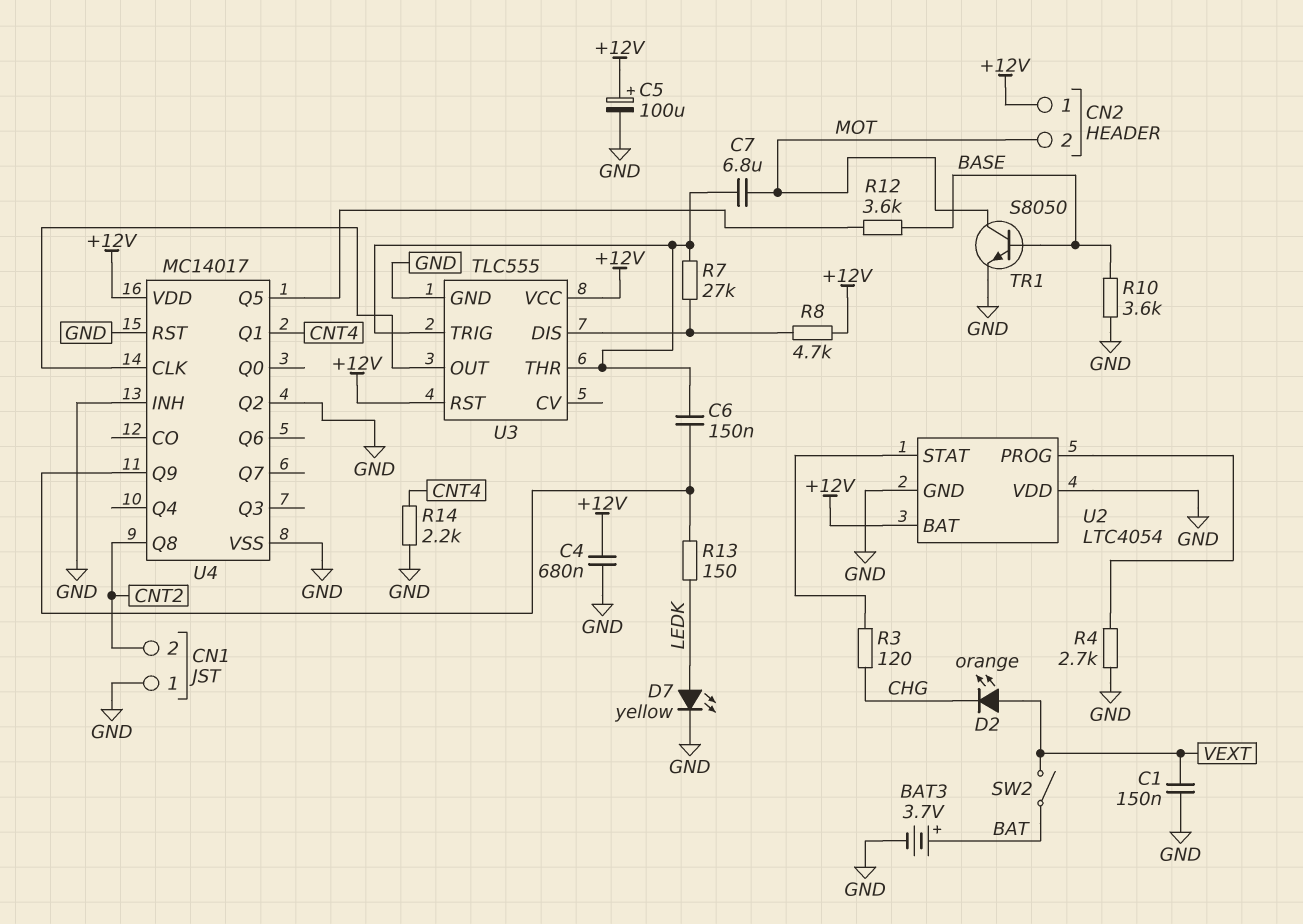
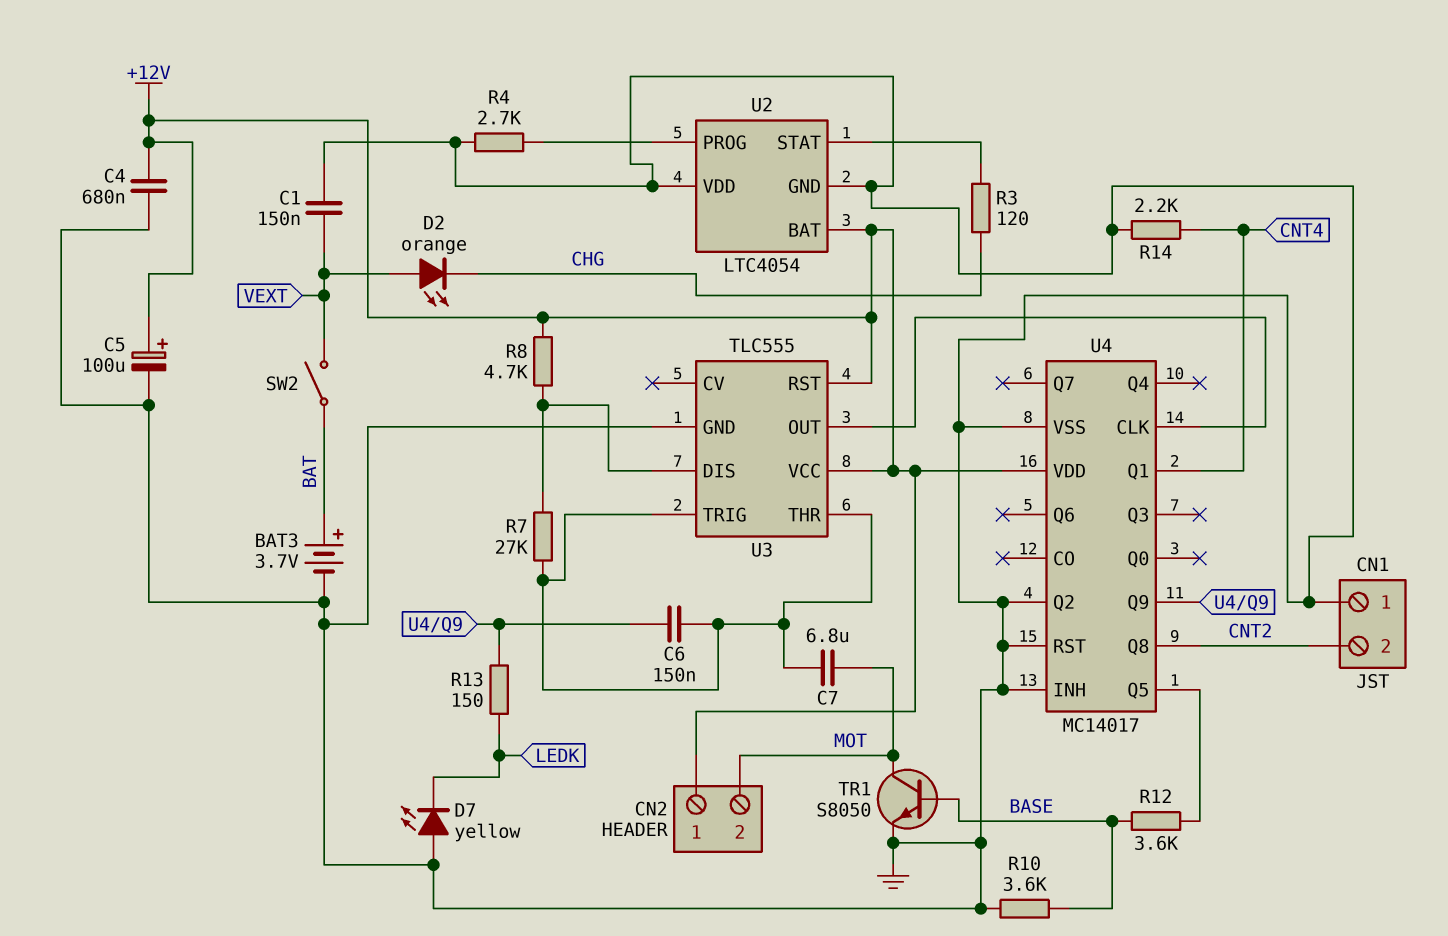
D7: LED yellow (A LEDK, K GND) -> LED yellow (A GND, K LEDK)

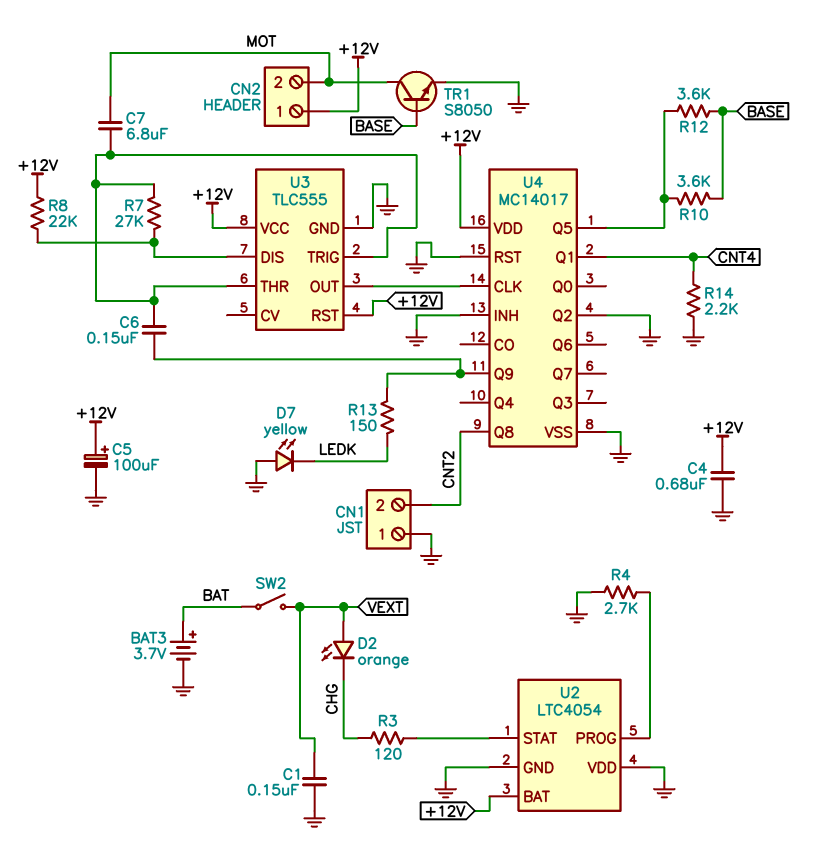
R8: 4.7k (+12V, U3/DIS) -> 22k (+12V, U3/DIS)
R10: 3.6k (BASE, GND) -> 3.6k (BASE, U4/Q5)

